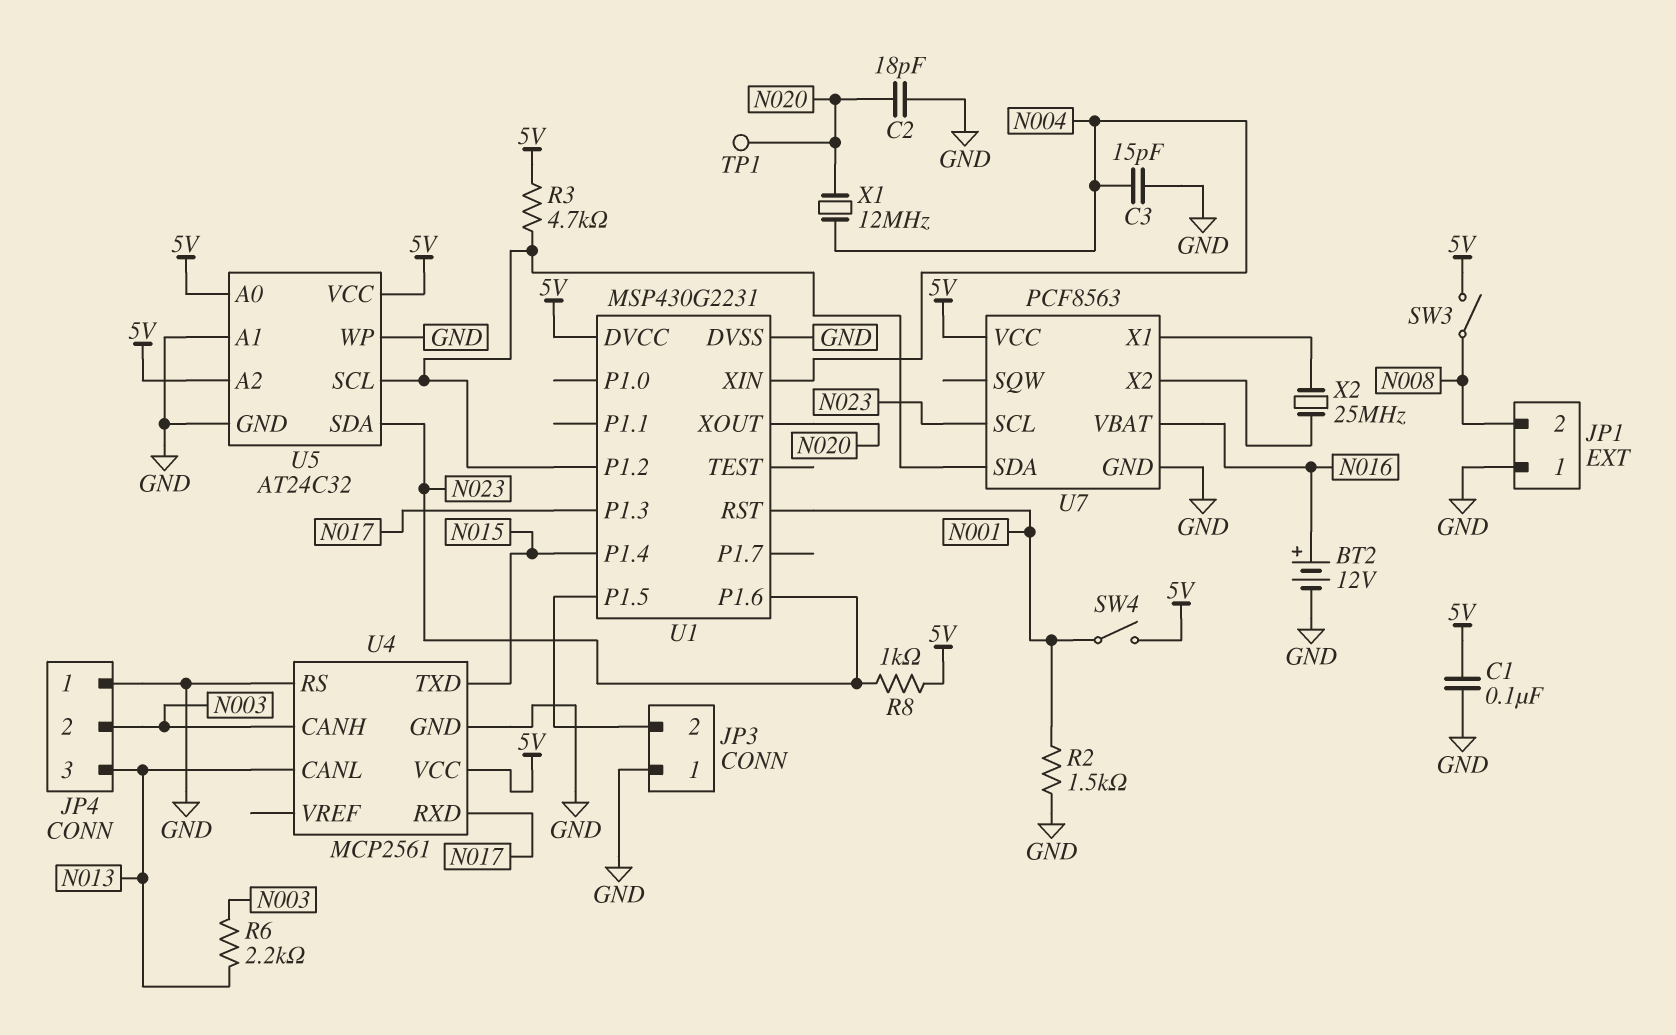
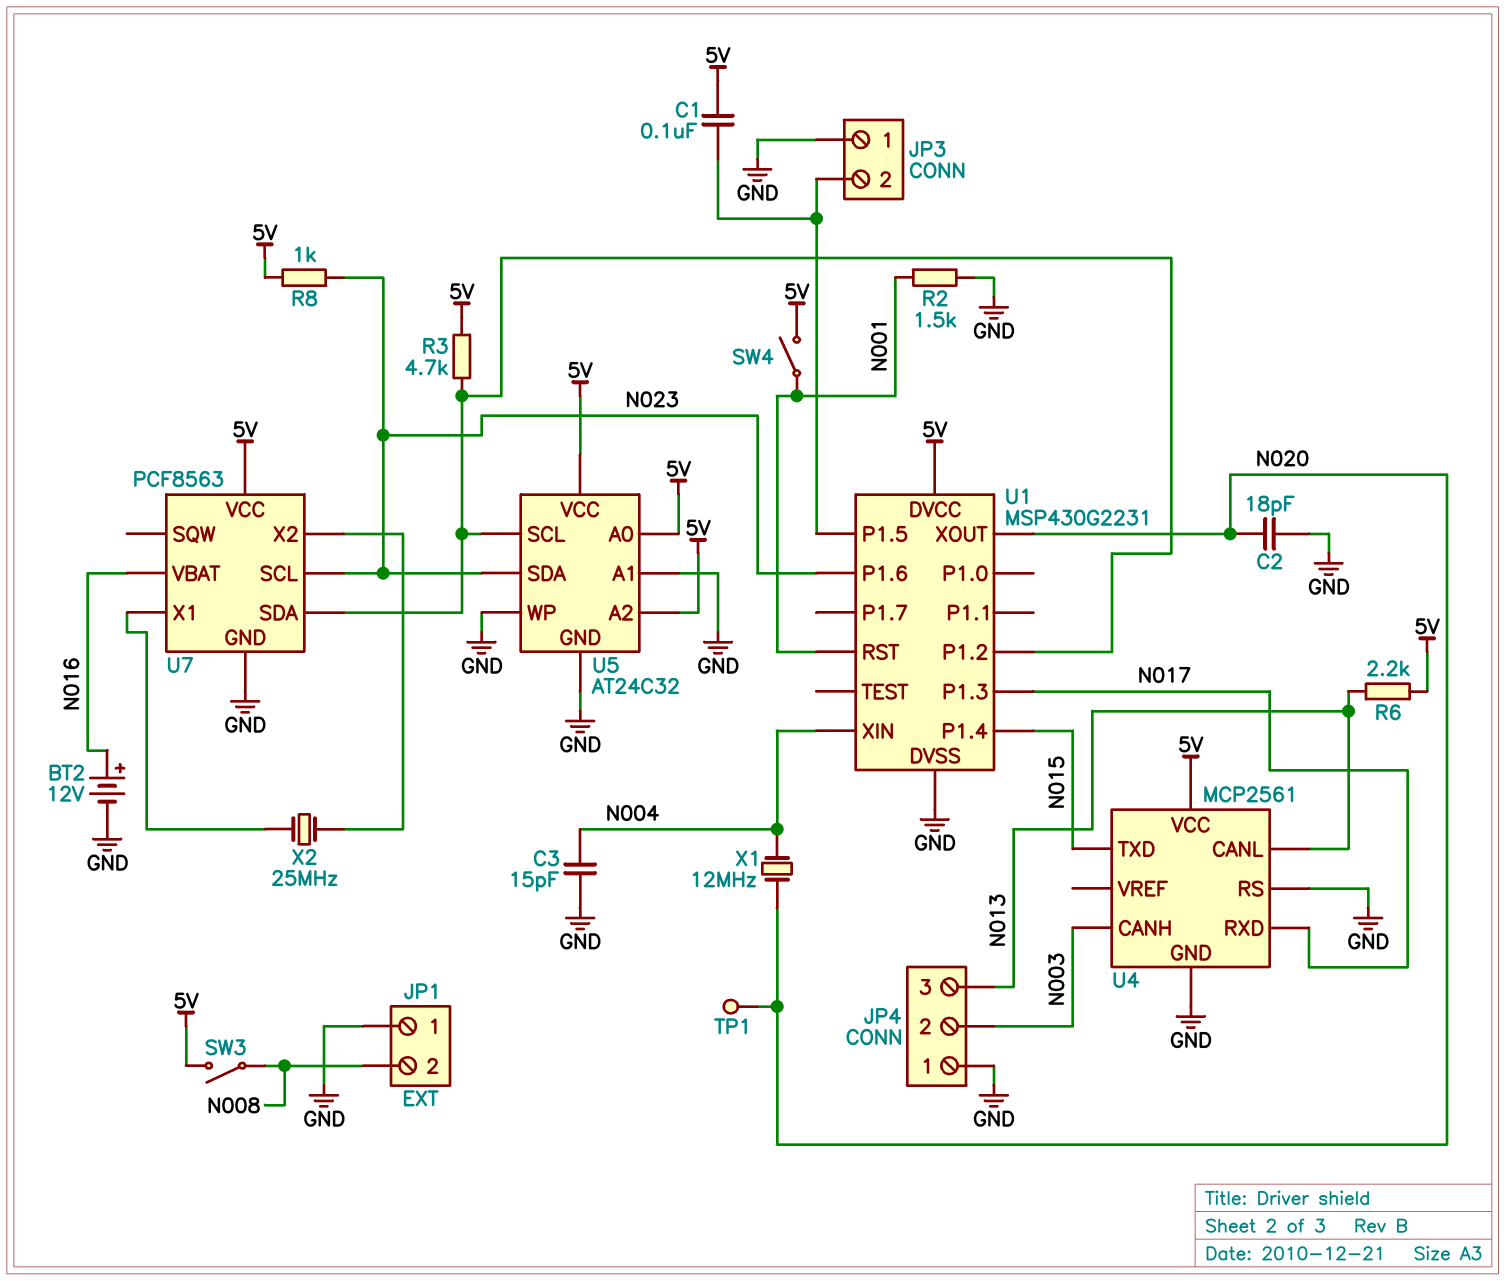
C1: 100nF (5V, GND) -> 100nF (5V, JP3/2)
R6: 2.2k (N003, N013) -> 2.2k (5V, N013)

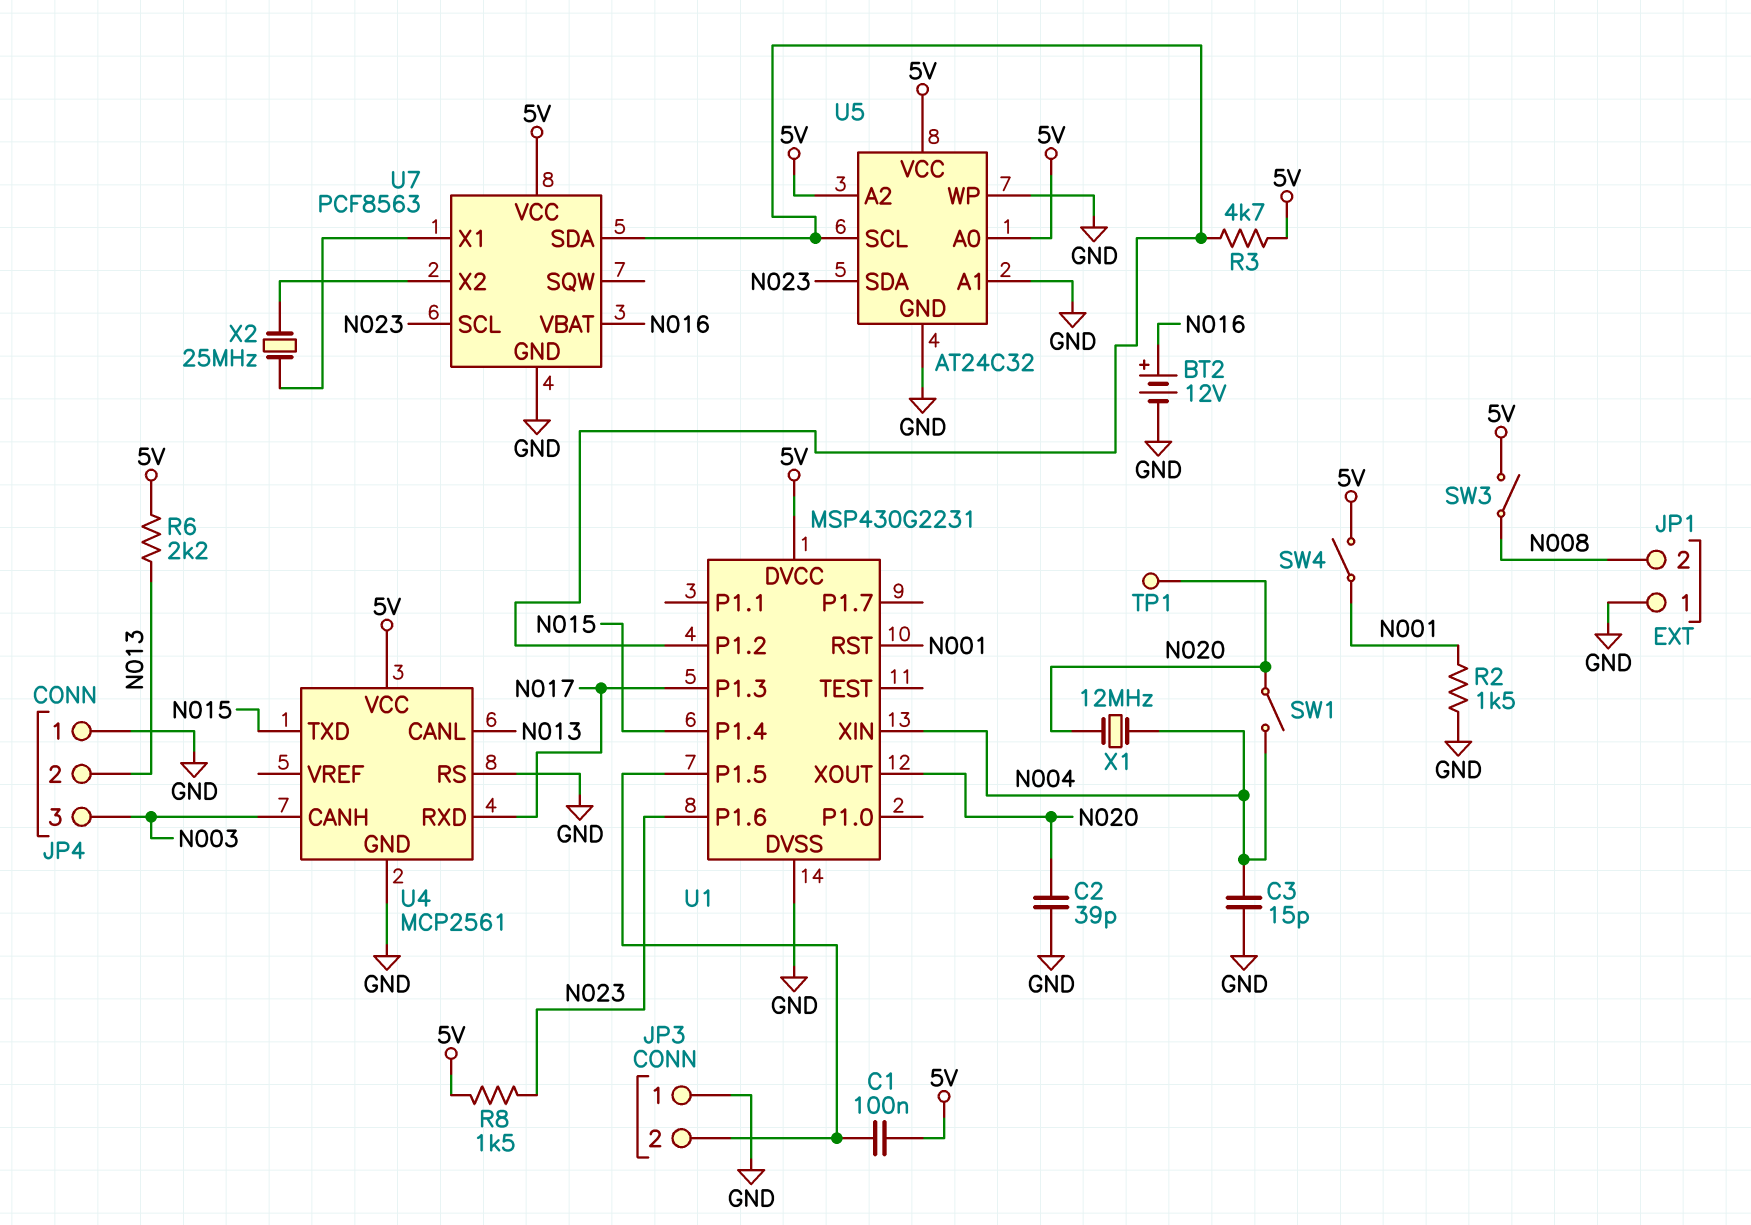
C2: 18pF (GND, N020) -> 39pF (GND, N020)
JP4 pin 2: N003 -> N013
JP4 pin 3: N013 -> N003
R8: 1k (5V, N023) -> 1.5k (5V, N023)
SW1: none -> switch (N004, N020)

